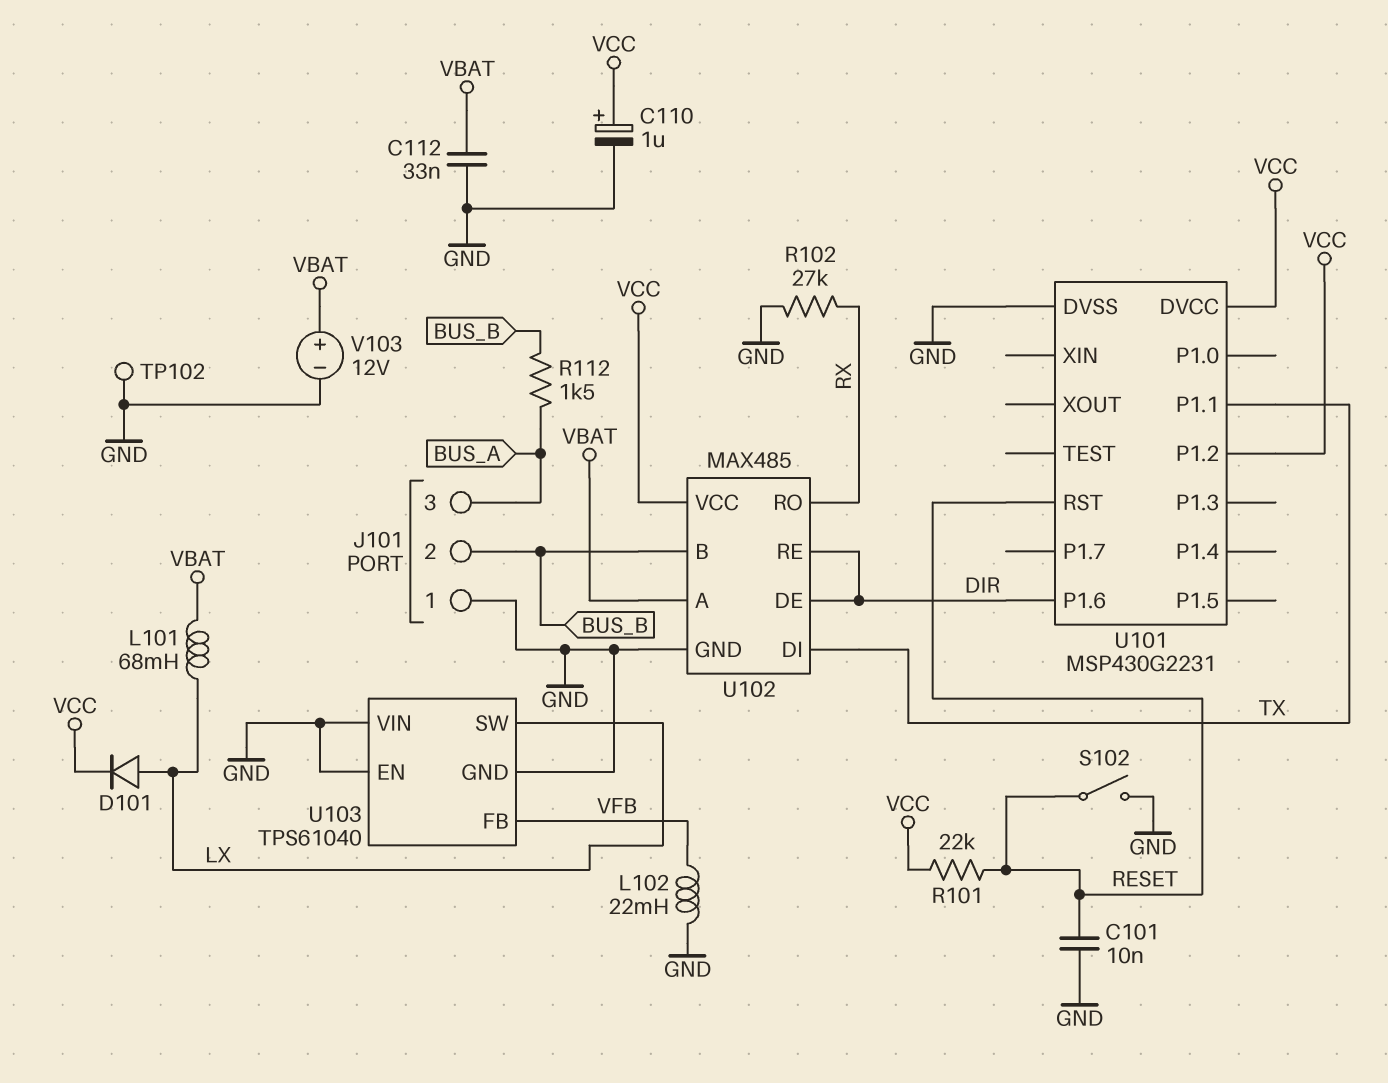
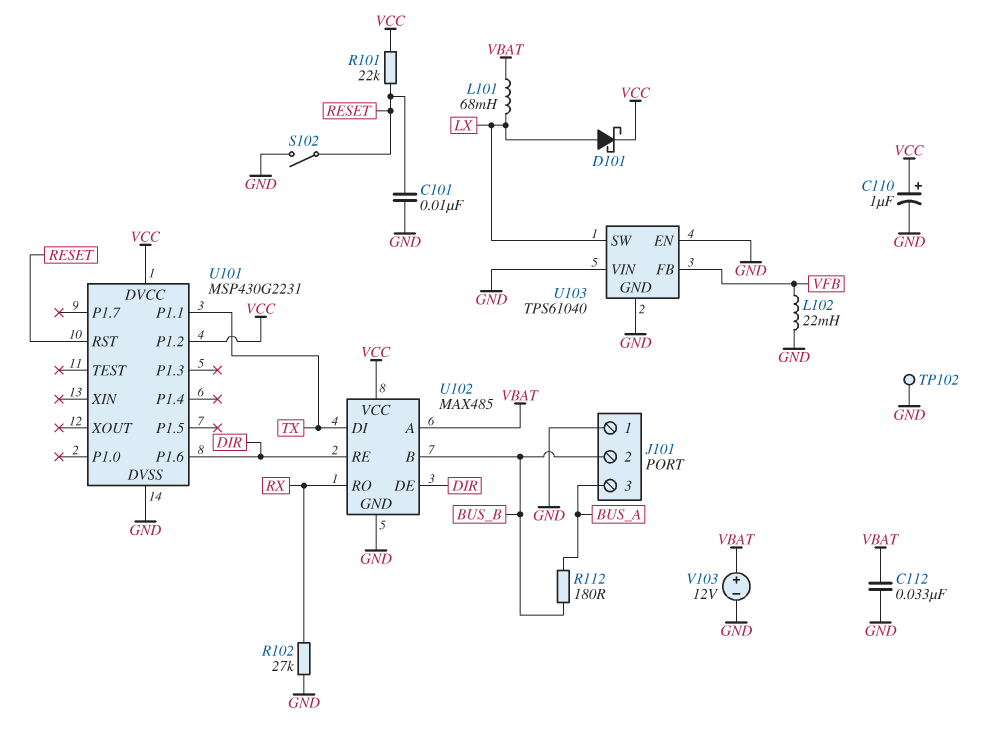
D101: diode (A LX, K VCC) -> schottky (A LX, K VCC)
R112: 1.5k (BUS_A, BUS_B) -> 180 (BUS_A, BUS_B)

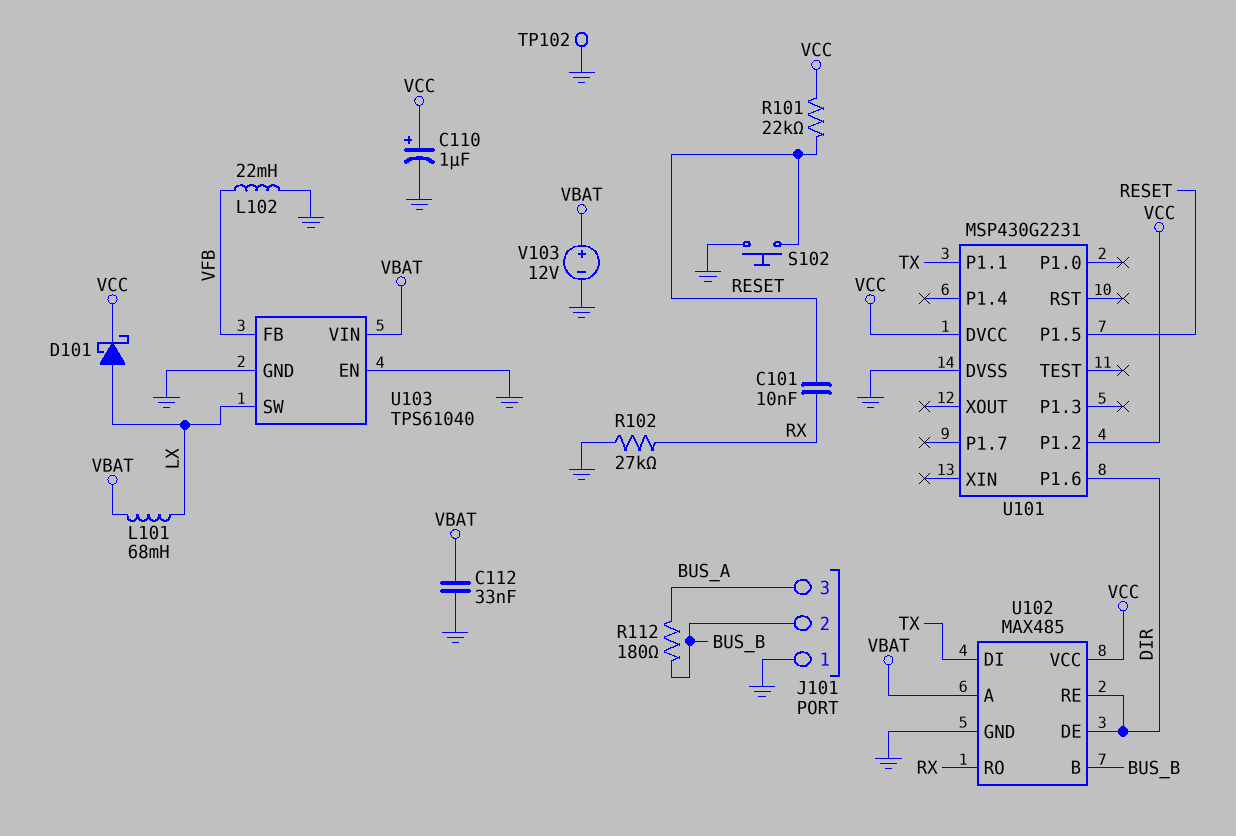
C101: 10nF (GND, RESET) -> 10nF (RESET, RX)
S102: switch (GND, RESET) -> button (GND, RESET)
U101 pin P1.5: none -> RESET
U101 pin RST: RESET -> none
U103 pin VIN: GND -> VBAT

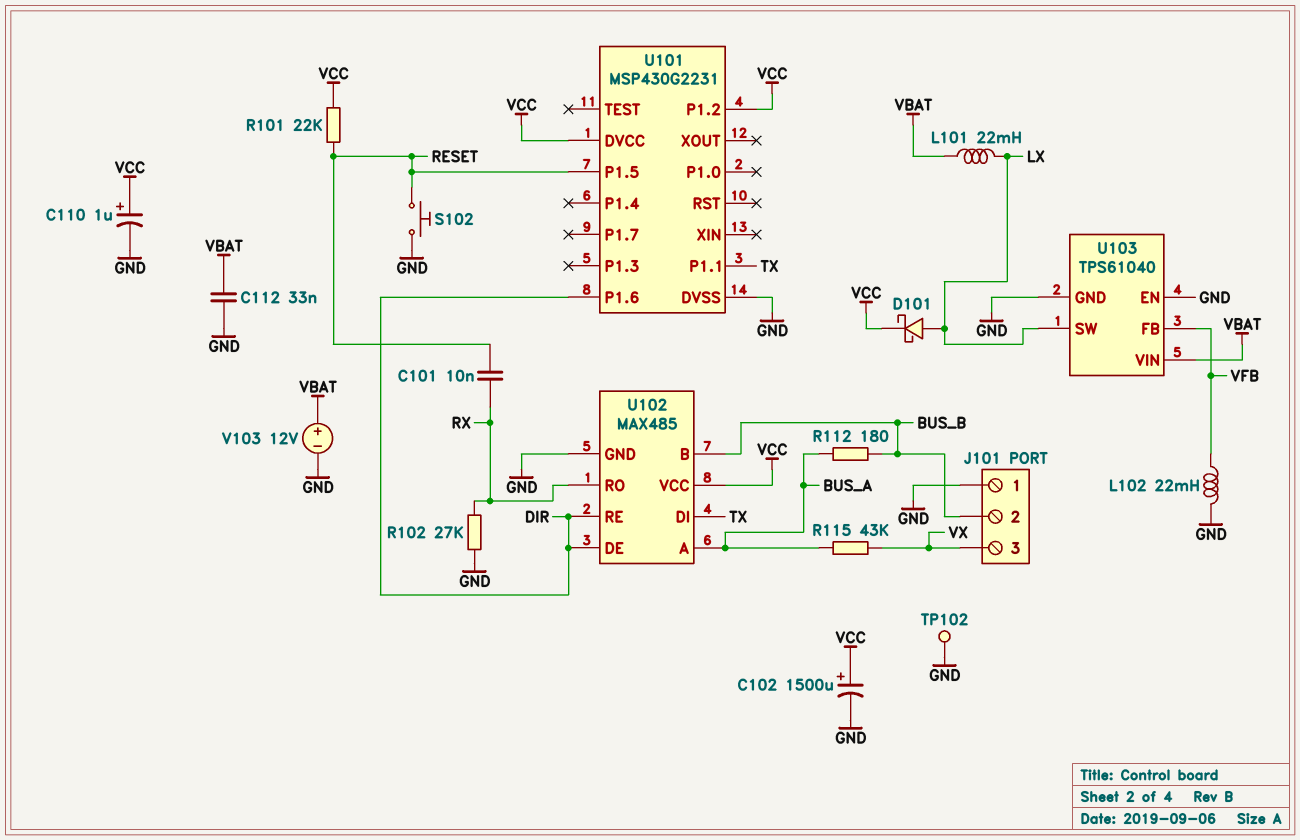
C102: none -> 1500uF (plus VCC, minus GND)
J101 pin 3: BUS_A -> VX
L101: 68mH (LX, VBAT) -> 22mH (LX, VBAT)
R115: none -> 43k (BUS_A, VX)
U102 pin A: VBAT -> BUS_A

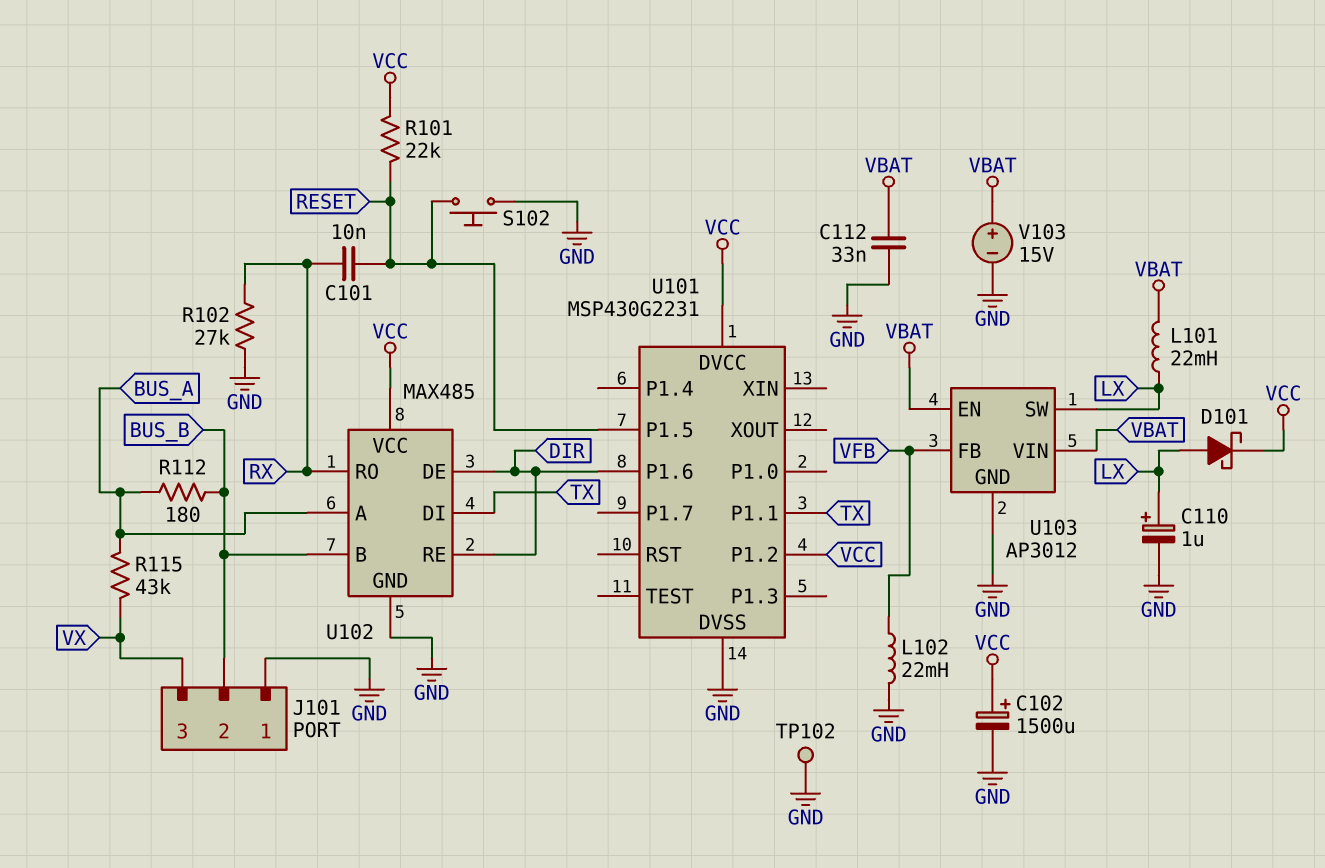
C110: 1uF (plus VCC, minus GND) -> 1uF (plus LX, minus GND)
U103: TPS61040 -> AP3012
U103 pin EN: GND -> VBAT
V103: 12V (plus VBAT, minus GND) -> 15V (plus VBAT, minus GND)

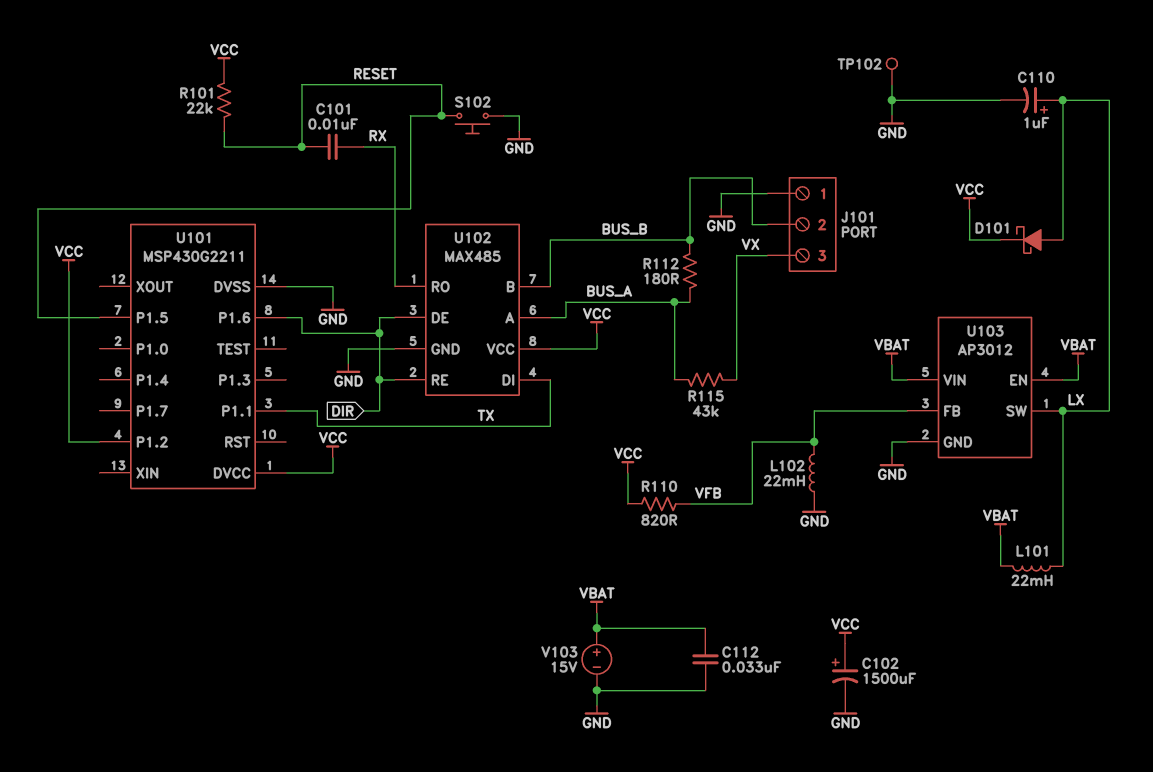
R102: 27k (GND, RX) -> none
R110: none -> 820 (VCC, VFB)
U101: MSP430G2231 -> MSP430G2211

